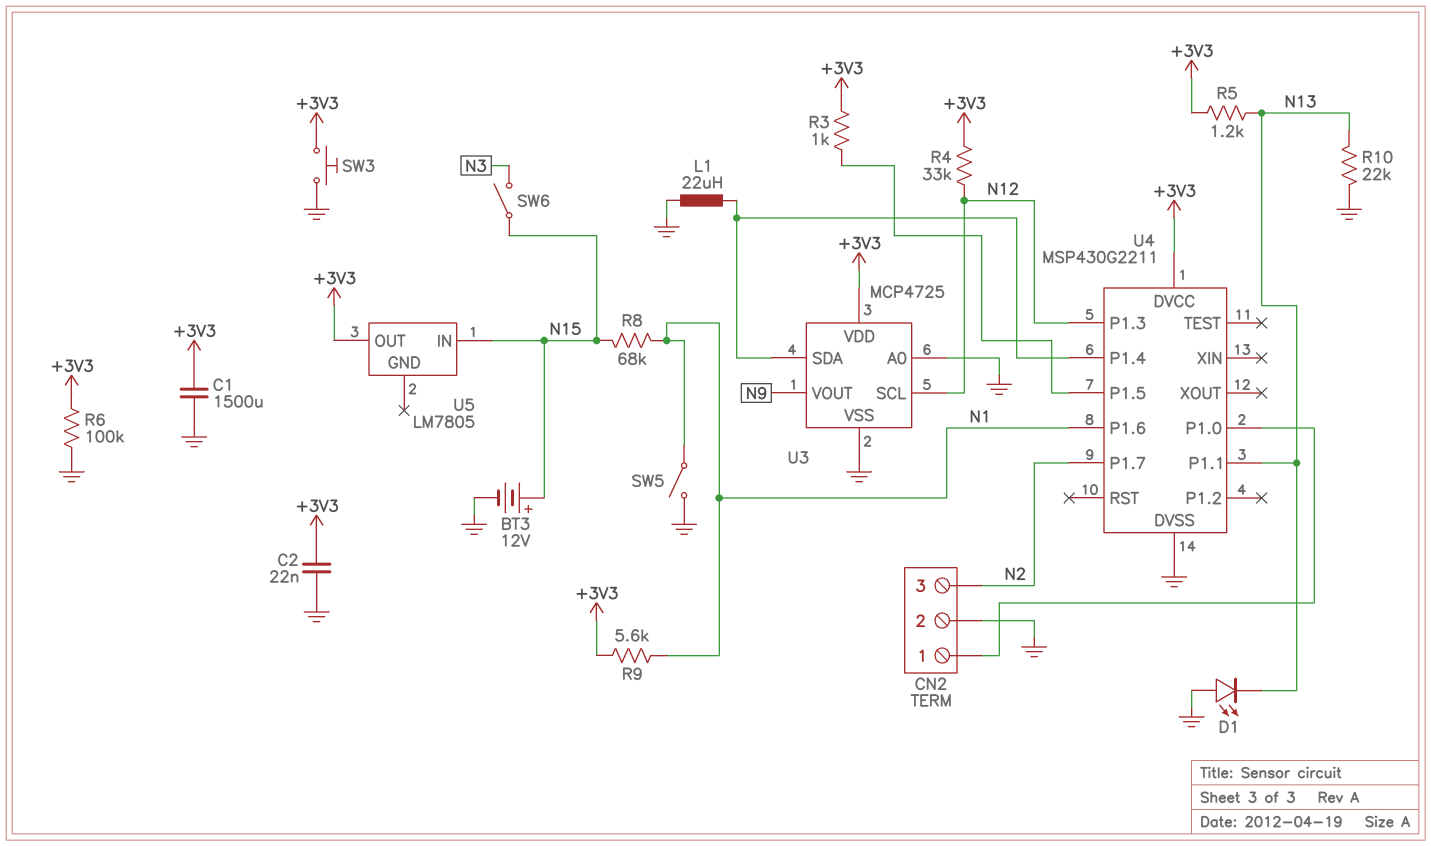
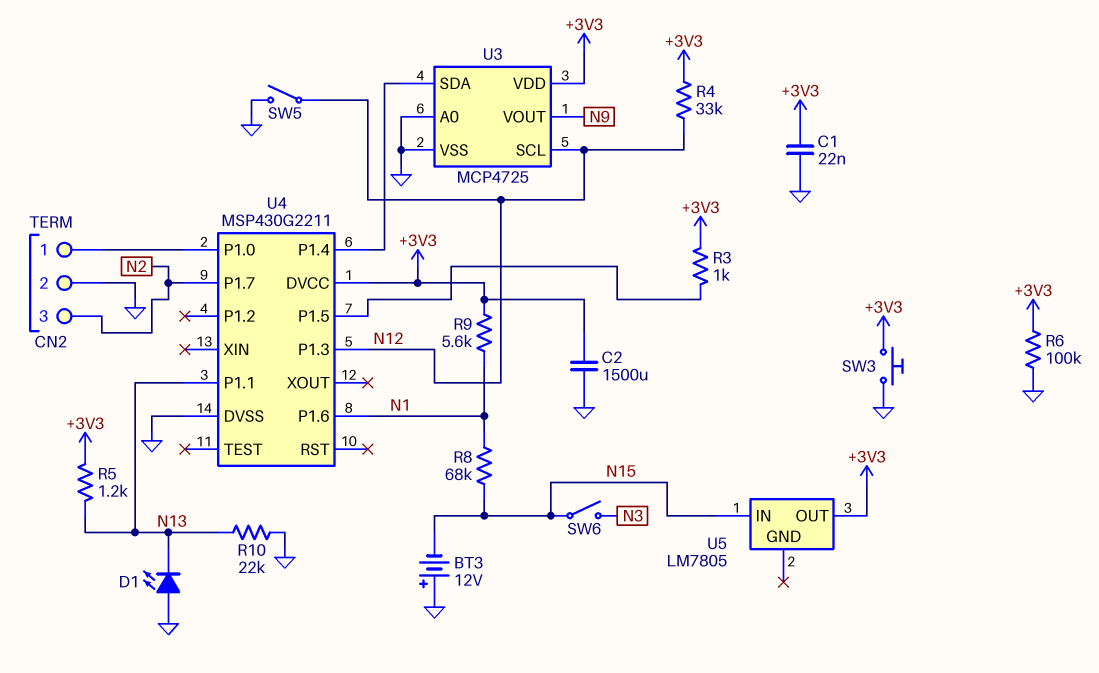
BT3: 12V (plus N15, minus GND) -> 12V (plus GND, minus N15)
C1: 1500uF (+3V3, GND) -> 22nF (+3V3, GND)
C2: 22nF (+3V3, GND) -> 1500uF (+3V3, GND)
L1: 22uH (GND, U3/SDA) -> none
SW5: switch (GND, N1) -> switch (GND, N12)

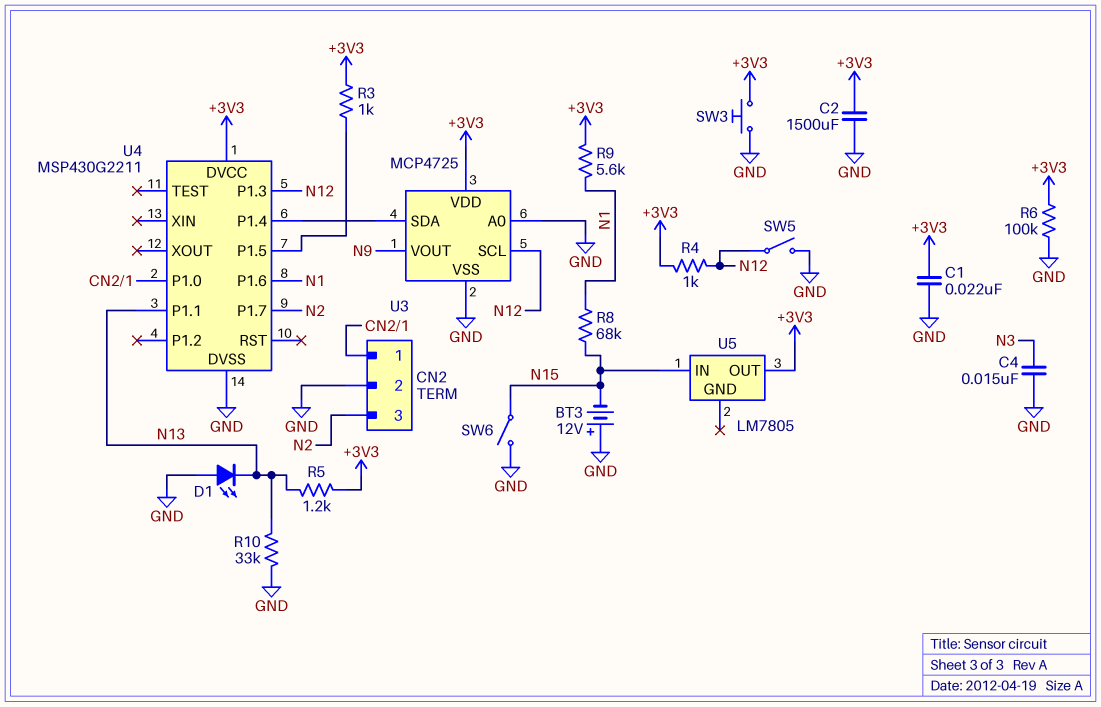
C4: none -> 15nF (GND, N3)
R4: 33k (+3V3, N12) -> 1k (+3V3, N12)
R10: 22k (GND, N13) -> 33k (GND, N13)
SW6: switch (N3, N15) -> switch (GND, N15)

